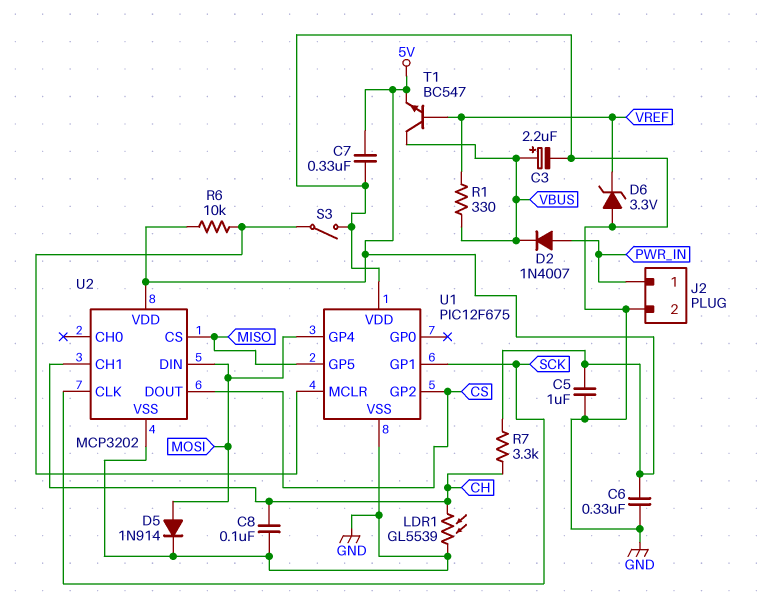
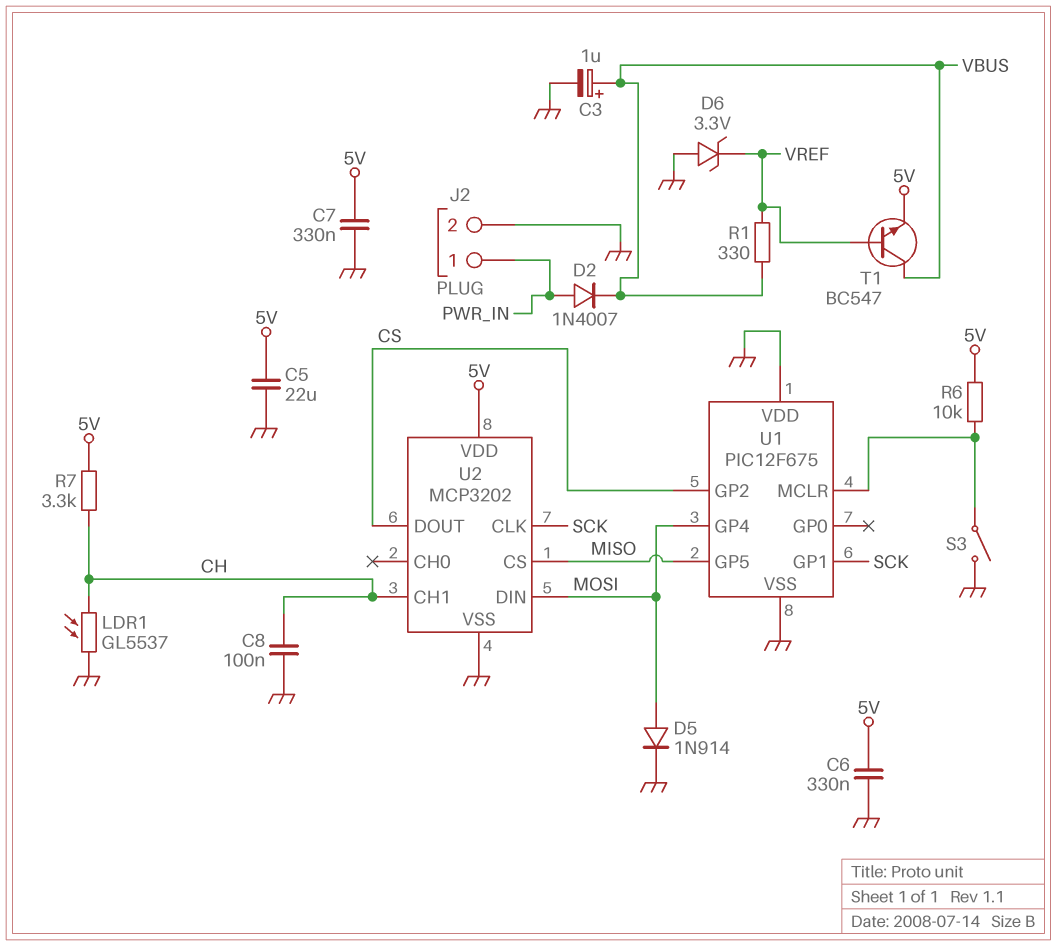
C3: 2.2uF (plus VBUS, minus GND) -> 1uF (plus VBUS, minus GND)
C5: 1uF (5V, GND) -> 22uF (5V, GND)
LDR1: GL5539 (CH, GND) -> GL5537 (CH, GND)

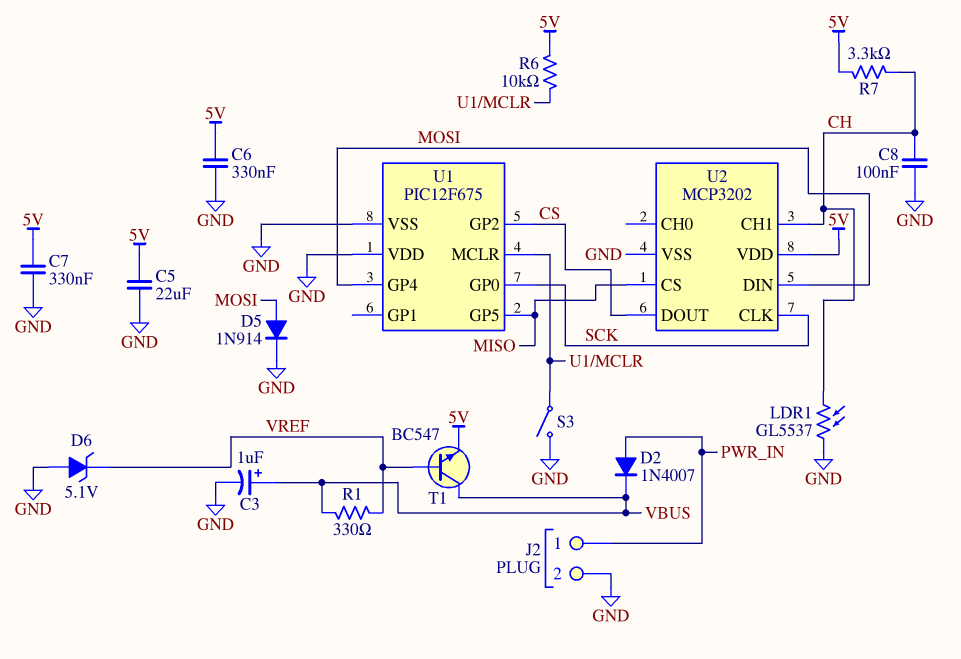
D6: zener 3.3V (A GND, K VREF) -> zener 5.1V (A GND, K VREF)
U1 pin GP0: none -> SCK
U1 pin GP1: SCK -> none

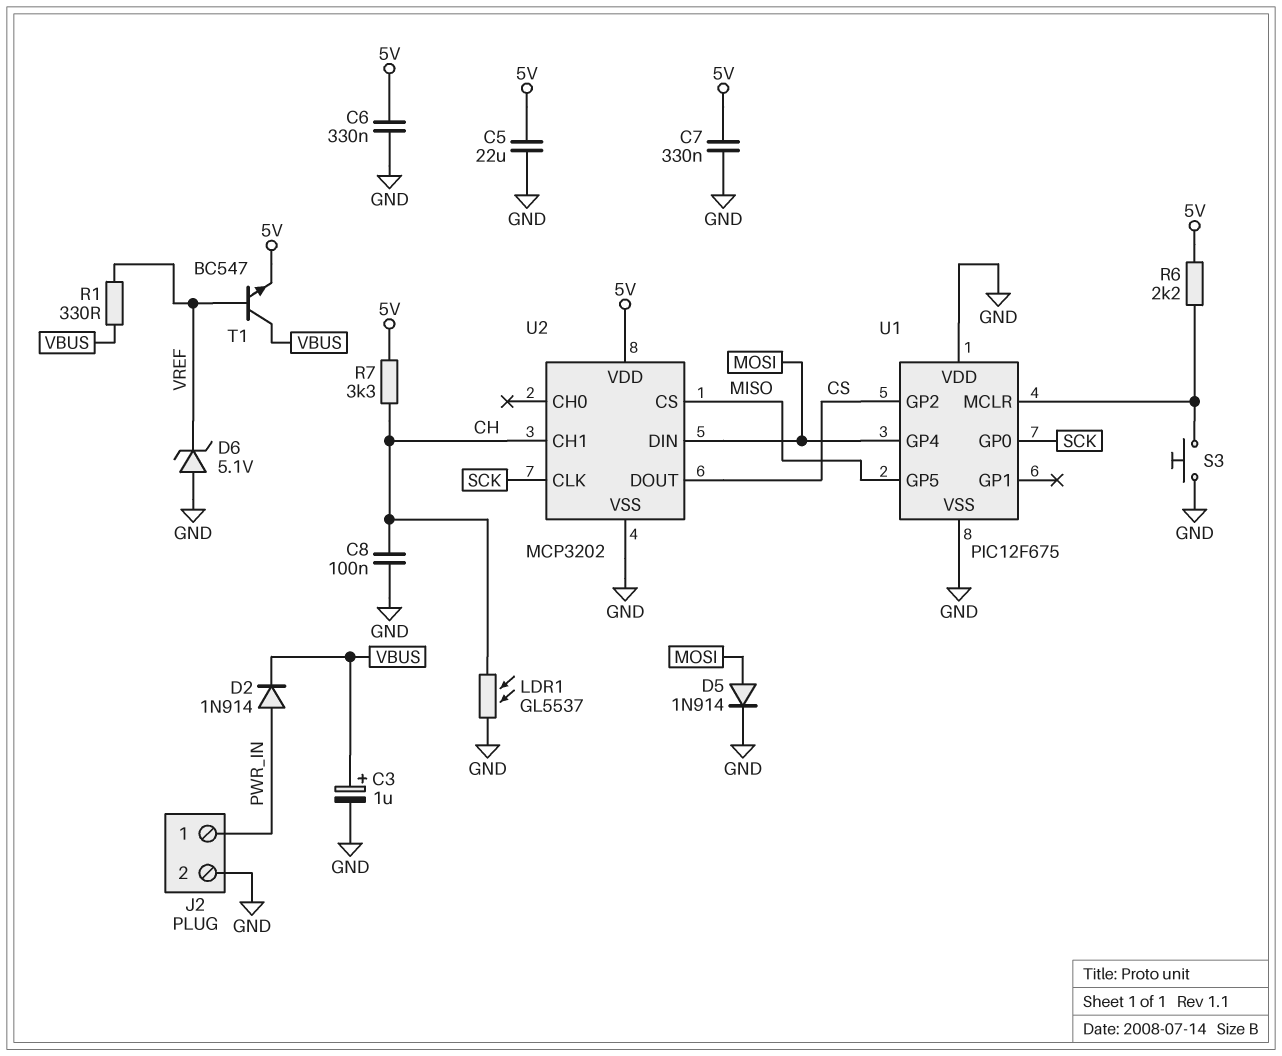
D2: diode 1N4007 (A PWR_IN, K VBUS) -> diode 1N914 (A PWR_IN, K VBUS)
R6: 10k (5V, U1/MCLR) -> 2.2k (5V, U1/MCLR)
S3: switch (GND, U1/MCLR) -> button (GND, U1/MCLR)

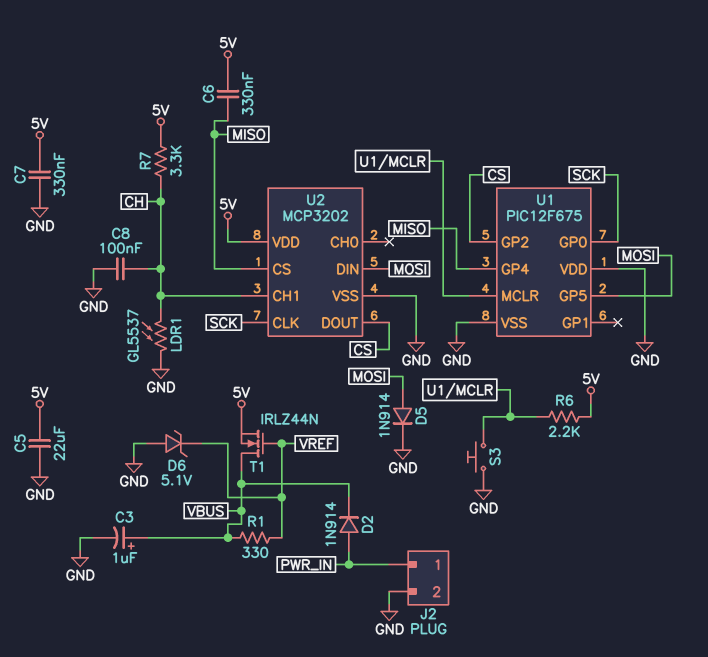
C6: 330nF (5V, GND) -> 330nF (5V, MISO)
T1: NPN BC547 (B VREF, C VBUS, E 5V) -> NMOS IRLZ44N (G VREF, D VBUS, S 5V)
U1 pin GP4: MOSI -> MISO
U1 pin GP5: MISO -> MOSI

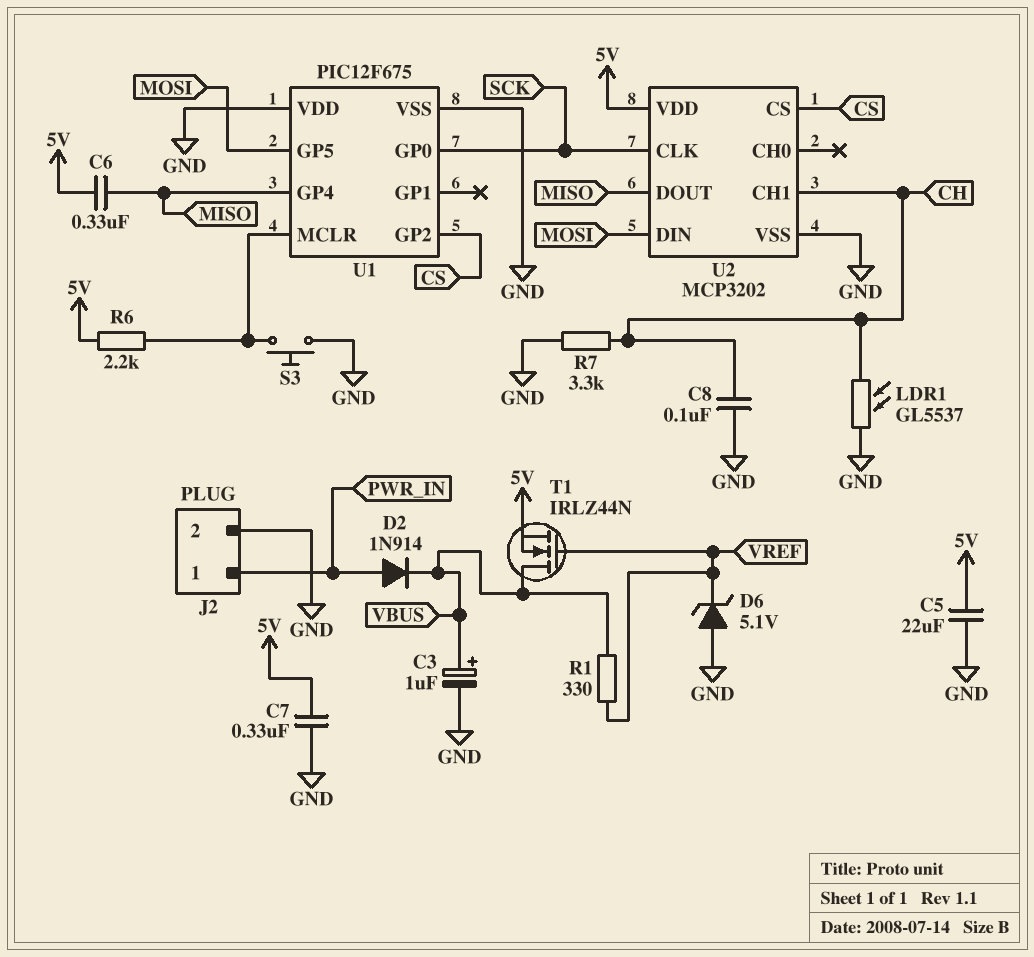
D5: diode 1N914 (A MOSI, K GND) -> none
R7: 3.3k (5V, CH) -> 3.3k (CH, GND)
U2 pin CS: MISO -> CS
U2 pin DOUT: CS -> MISO

